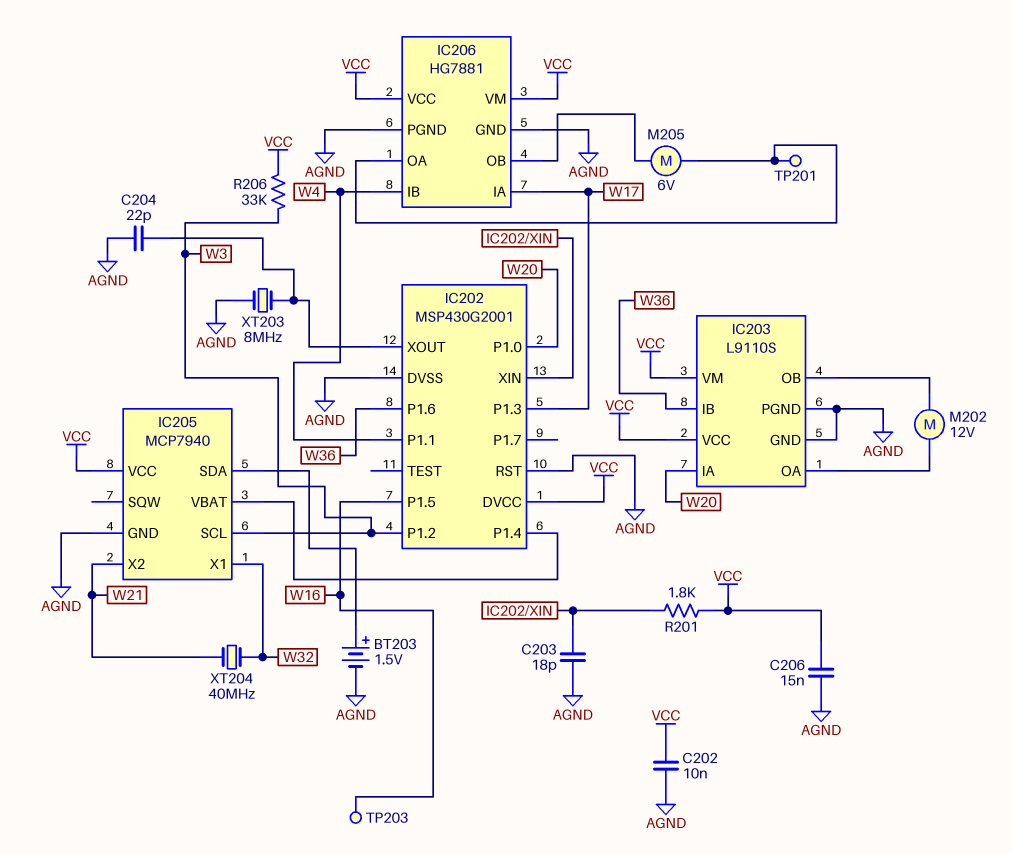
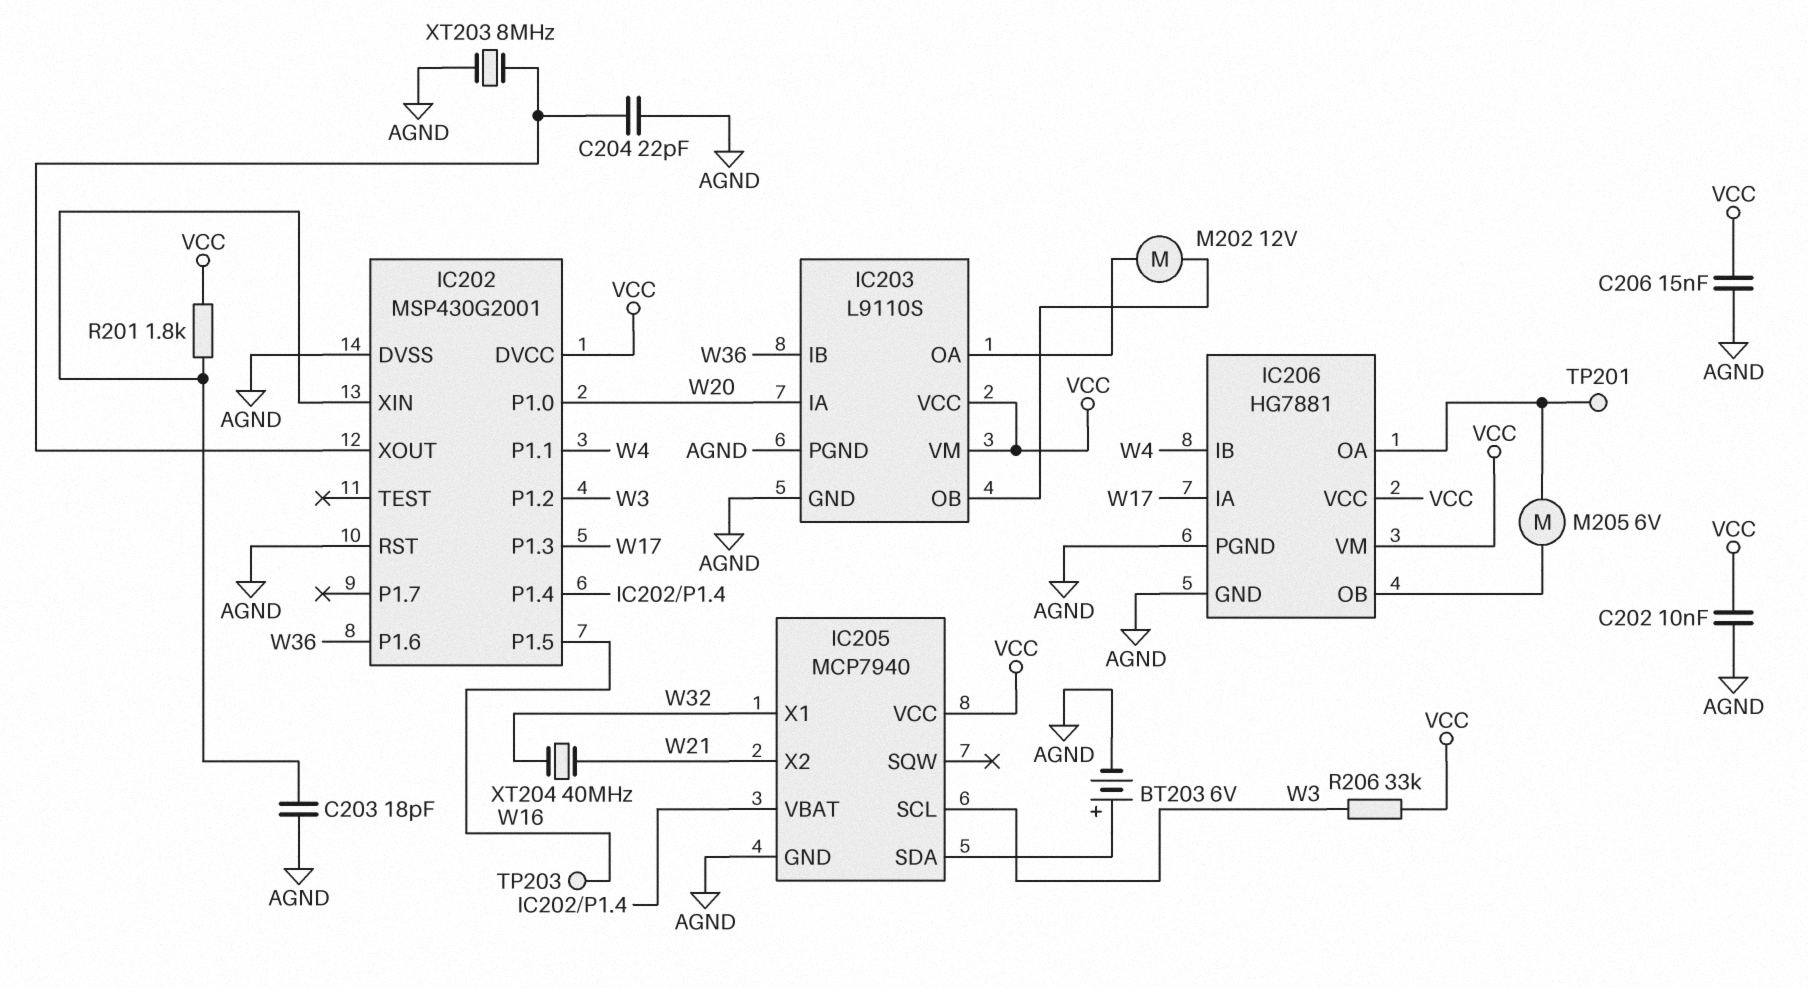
BT203: 1.5V (plus IC205/SDA, minus AGND) -> 6V (plus IC205/SDA, minus AGND)

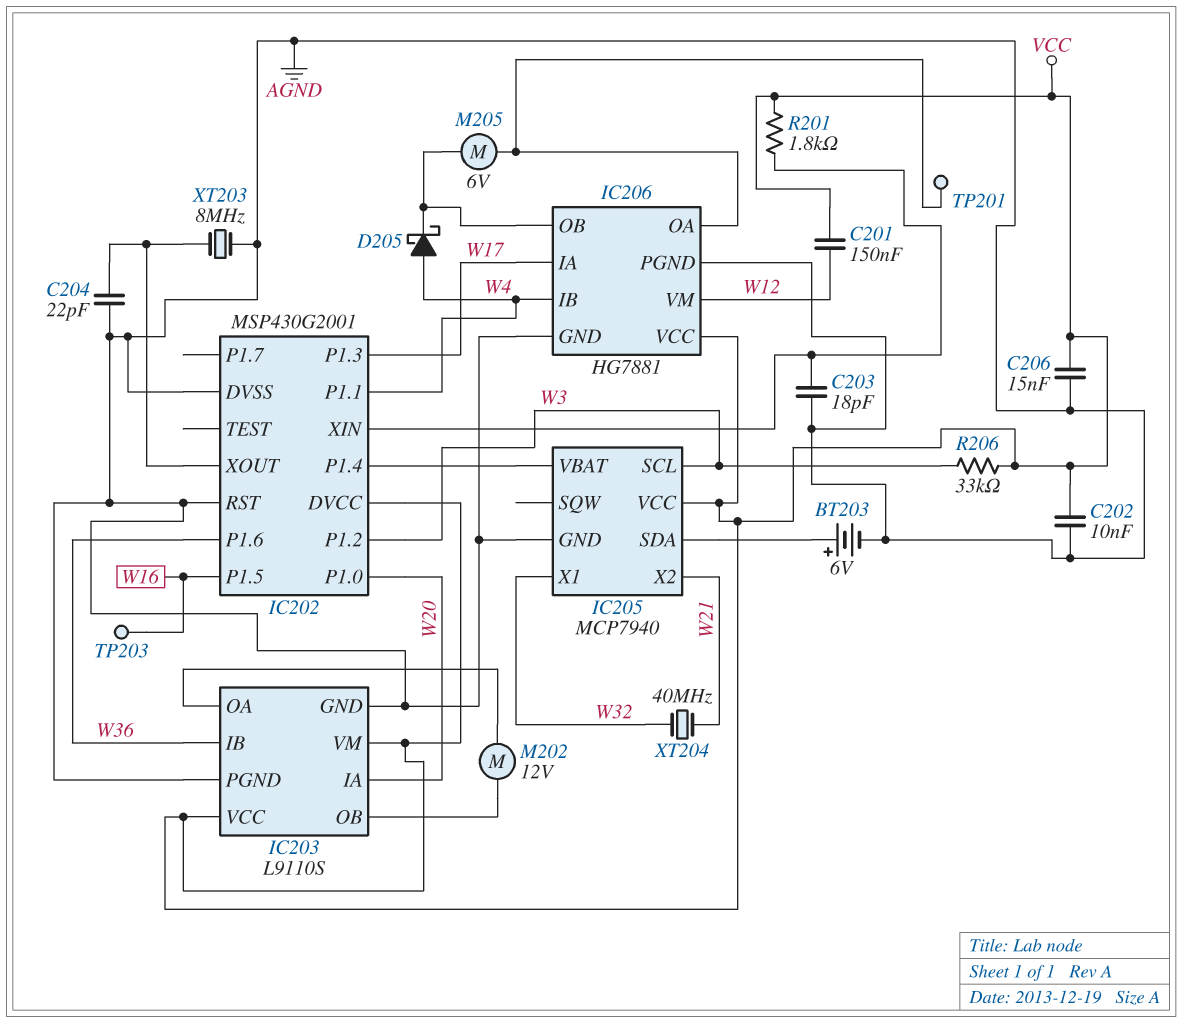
C201: none -> 150nF (VCC, W12)
D205: none -> schottky (A W4, K IC206/OB)
IC206 pin VM: VCC -> W12

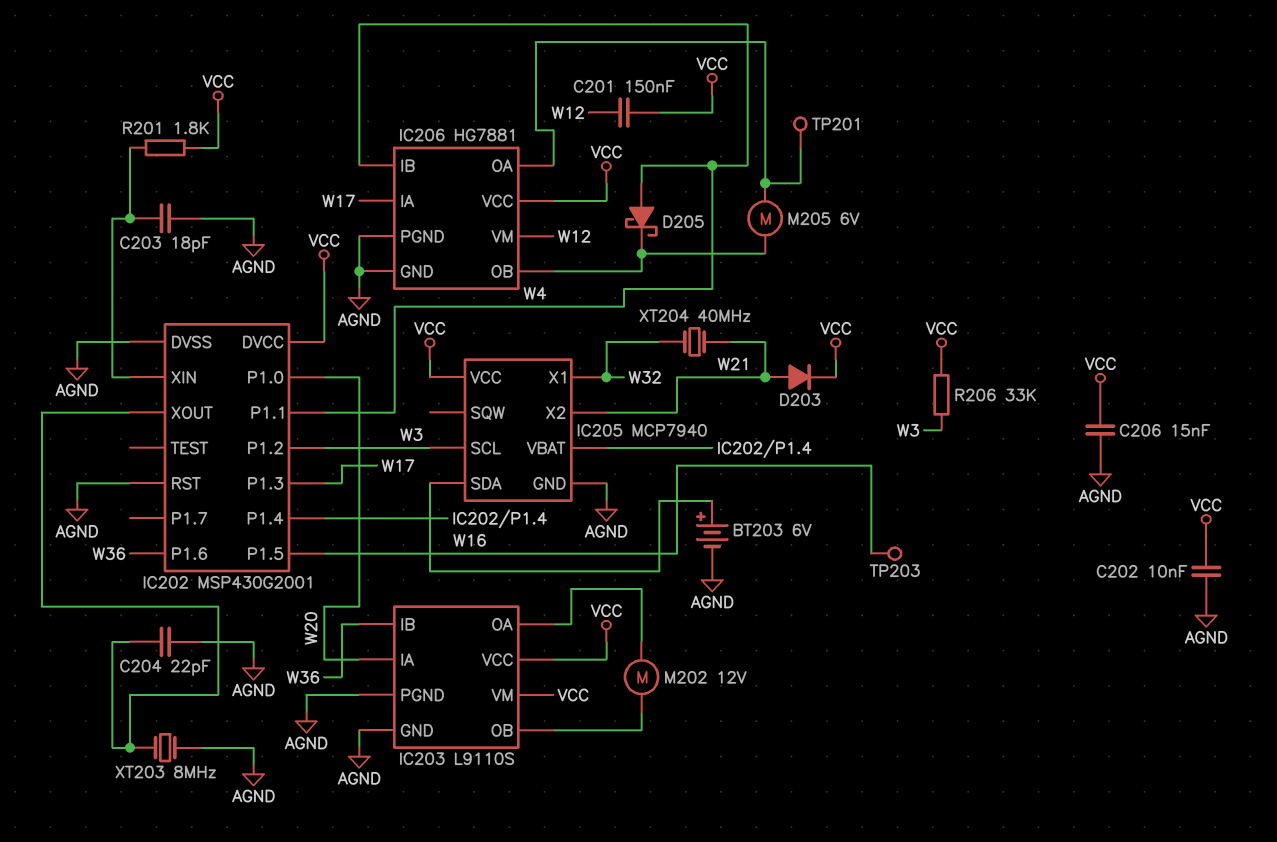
D203: none -> diode (A W21, K VCC)

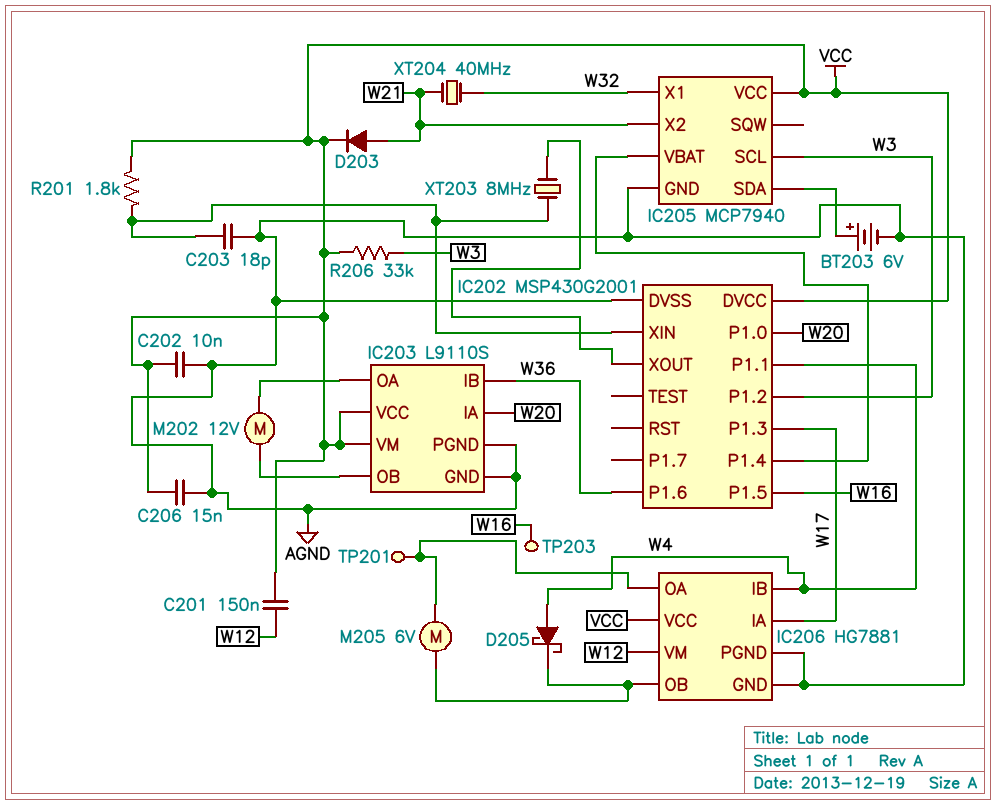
C204: 22pF (AGND, IC202/XOUT) -> none
IC202 pin RST: AGND -> none
XT203: 8MHz (AGND, IC202/XOUT) -> 8MHz (IC202/XIN, IC202/XOUT)

